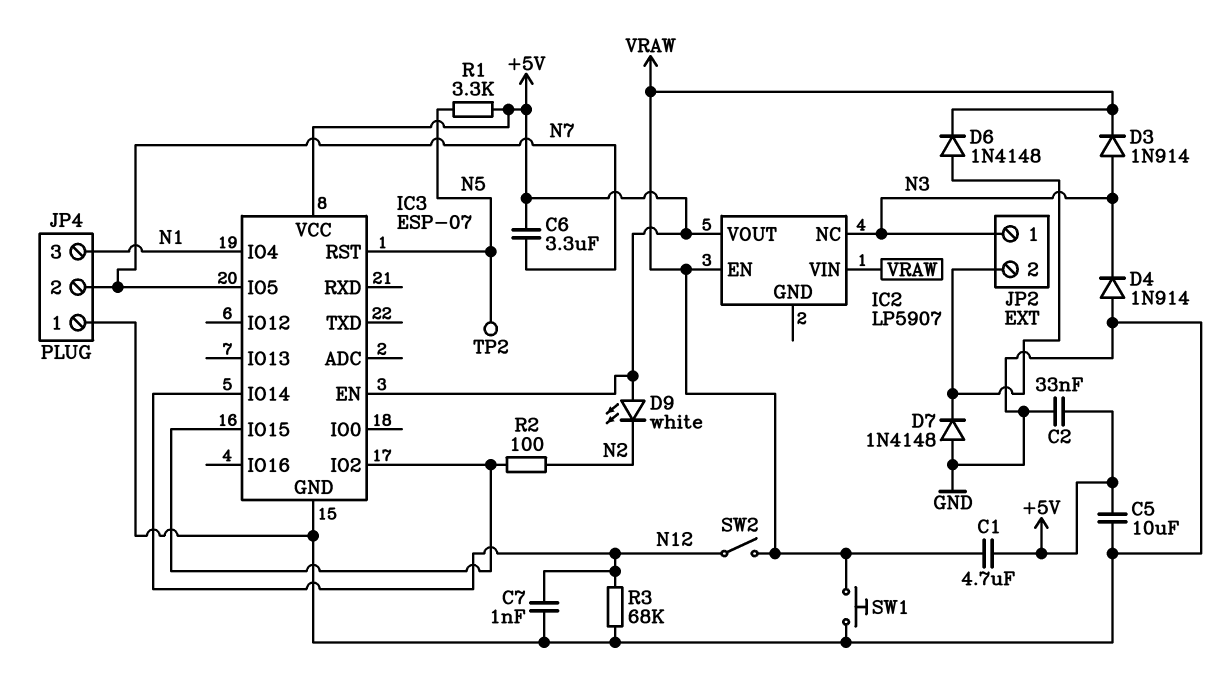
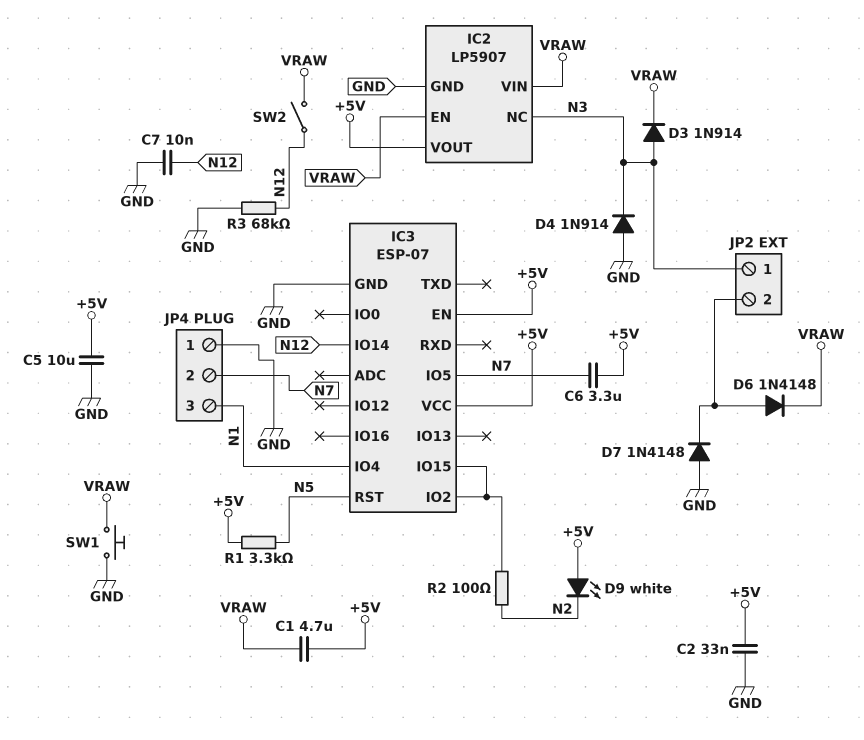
C7: 1nF (GND, N12) -> 10nF (GND, N12)
IC2 pin GND: none -> GND
TP2: test point (N5) -> none

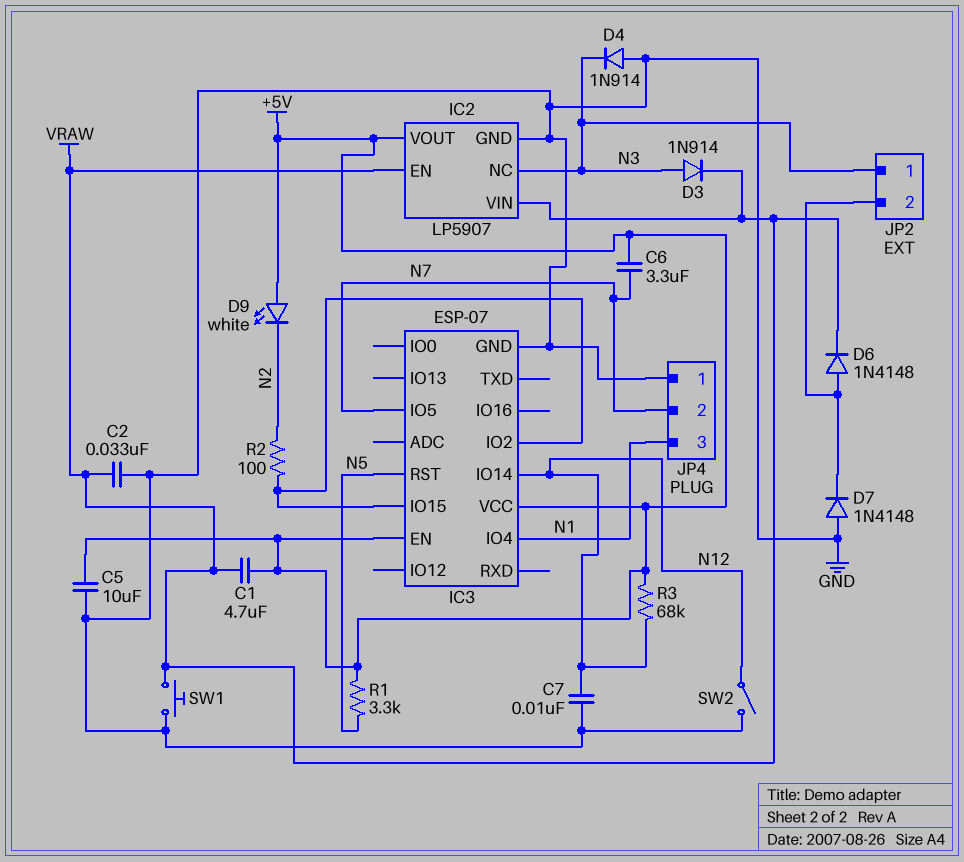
C2: 33nF (+5V, GND) -> 33nF (GND, VRAW)
R3: 68k (GND, N12) -> 68k (+5V, N12)
SW2: switch (N12, VRAW) -> switch (GND, N12)

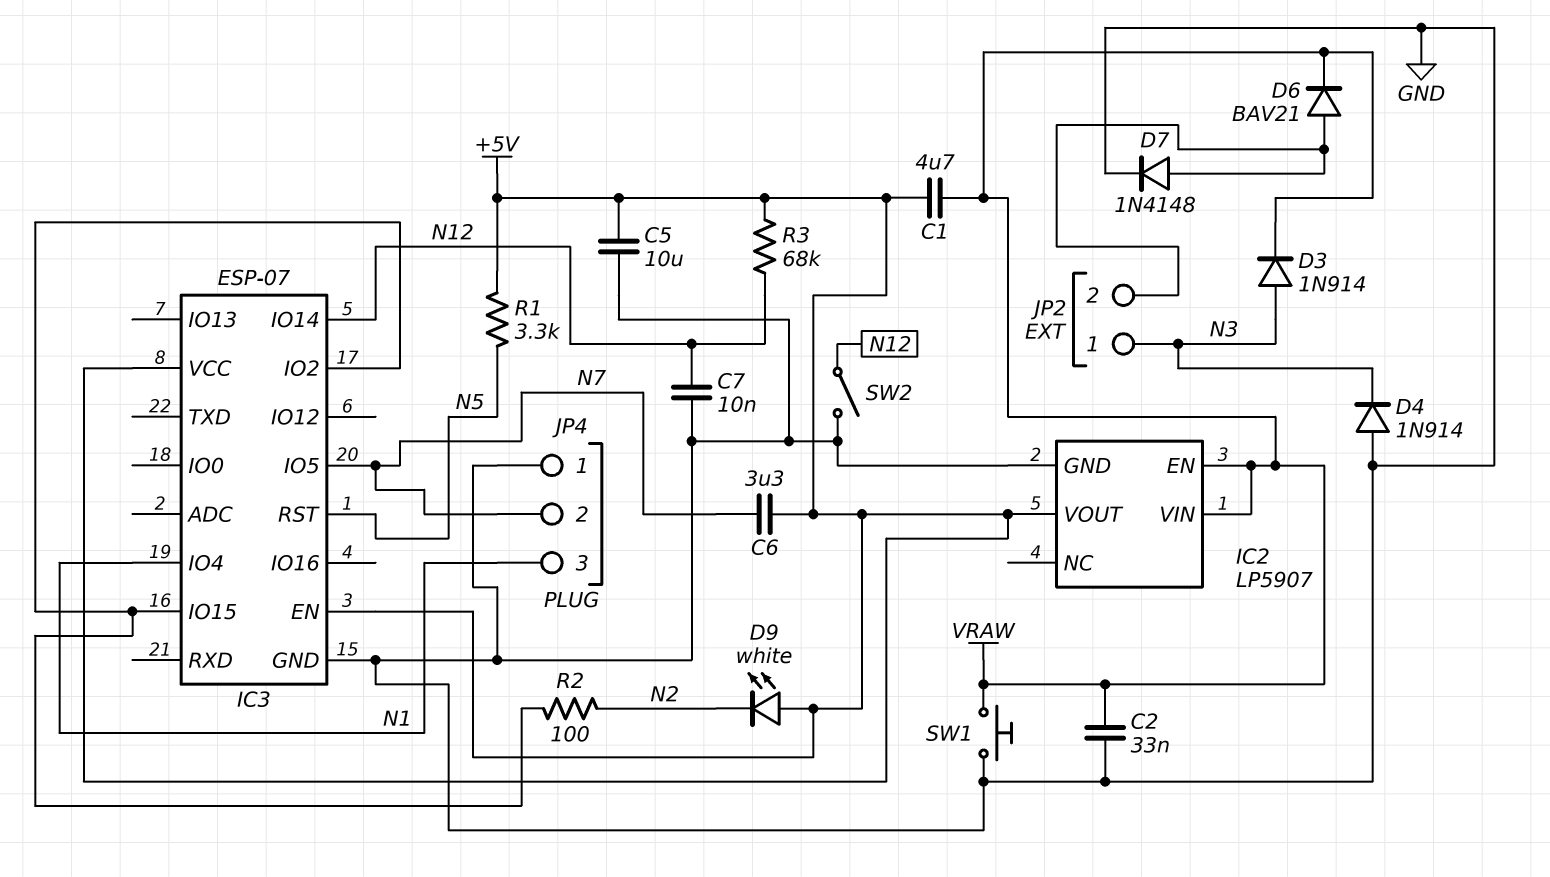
D6: diode 1N4148 (A JP2/2, K VRAW) -> diode BAV21 (A JP2/2, K VRAW)
D7: diode 1N4148 (A GND, K JP2/2) -> diode 1N4148 (A JP2/2, K GND)
IC2 pin NC: N3 -> none

